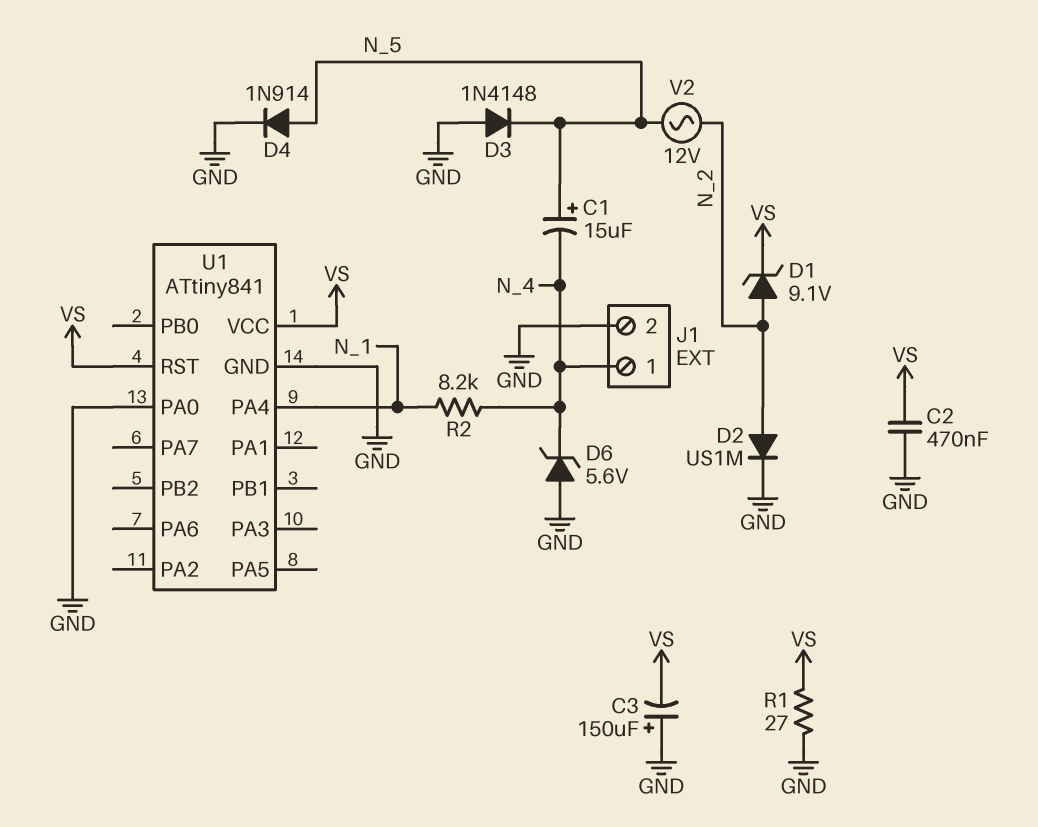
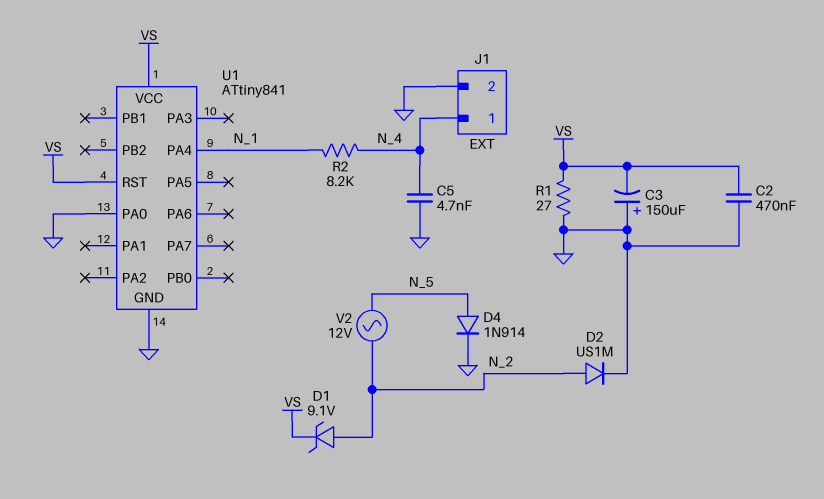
C1: 15uF (plus N_5, minus N_4) -> none
C5: none -> 4.7nF (GND, N_4)
D3: diode 1N4148 (A GND, K N_5) -> none
D6: zener 5.6V (A GND, K N_4) -> none

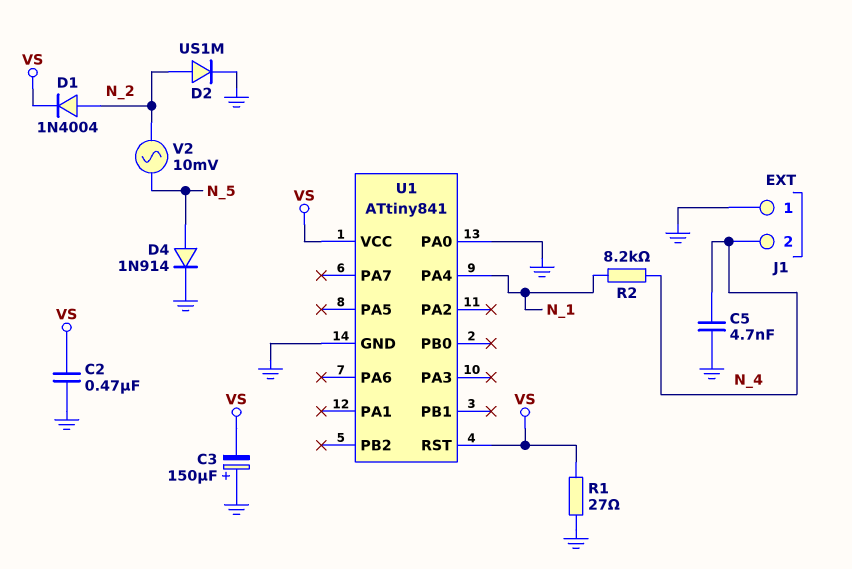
D1: zener 9.1V (A N_2, K VS) -> diode 1N4004 (A N_2, K VS)
J1 pin 1: N_4 -> GND
J1 pin 2: GND -> N_4
V2: AC 12V (N_2, N_5) -> AC 10mV (N_2, N_5)

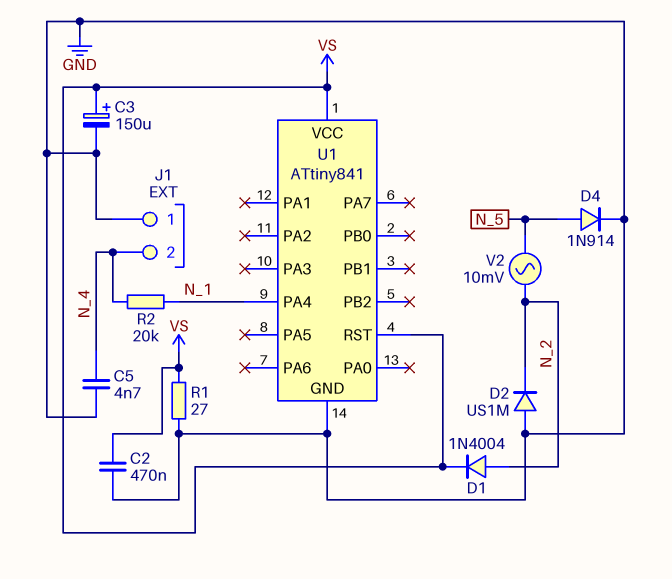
C3: 150uF (plus GND, minus VS) -> 150uF (plus VS, minus GND)
D2: diode US1M (A N_2, K GND) -> diode US1M (A GND, K N_2)
R2: 8.2k (N_1, N_4) -> 20k (N_1, N_4)
U1 pin PA0: GND -> none

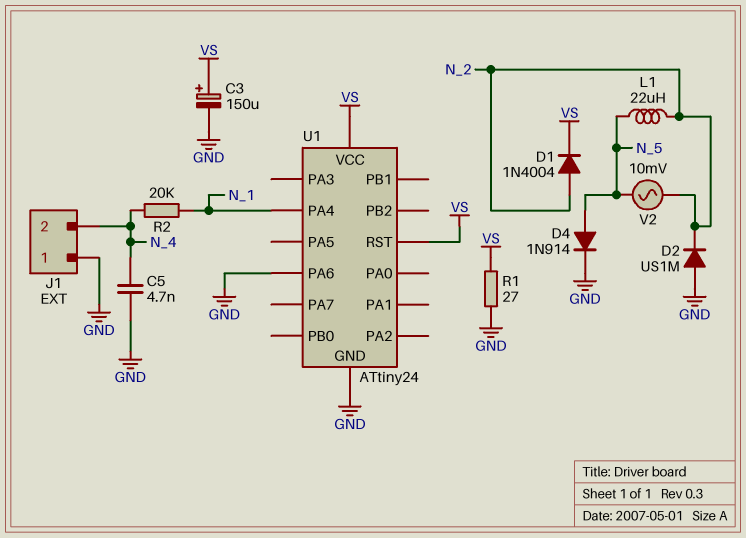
C2: 470nF (GND, VS) -> none
L1: none -> 22uH (N_2, N_5)
U1: ATtiny841 -> ATtiny24
U1 pin PA6: none -> GND

